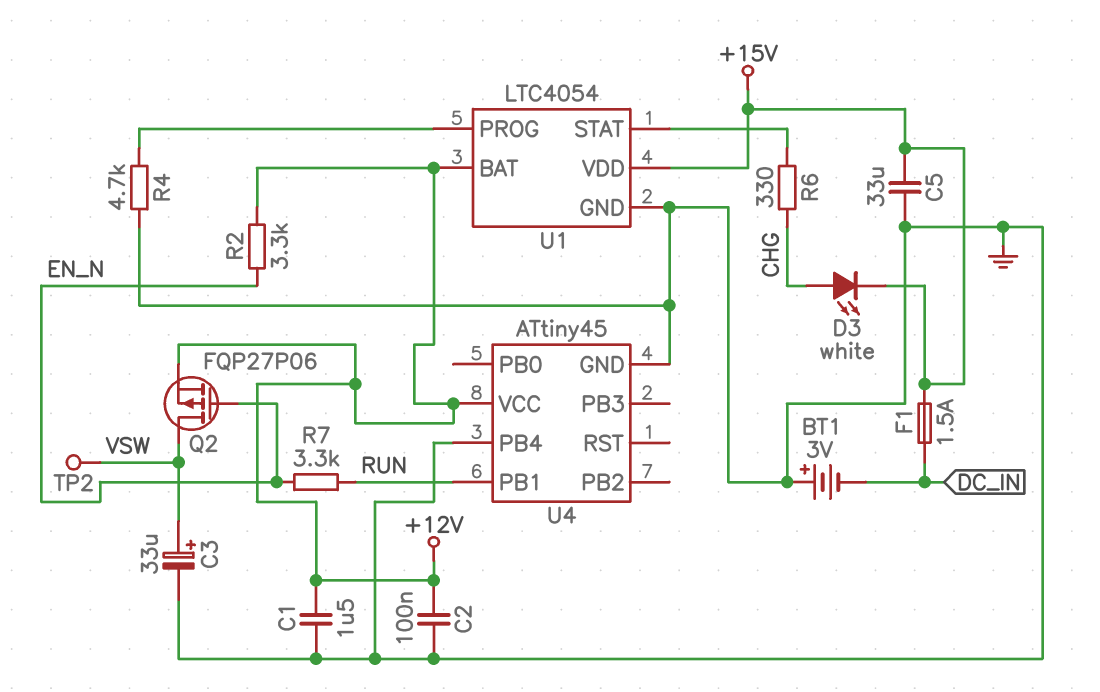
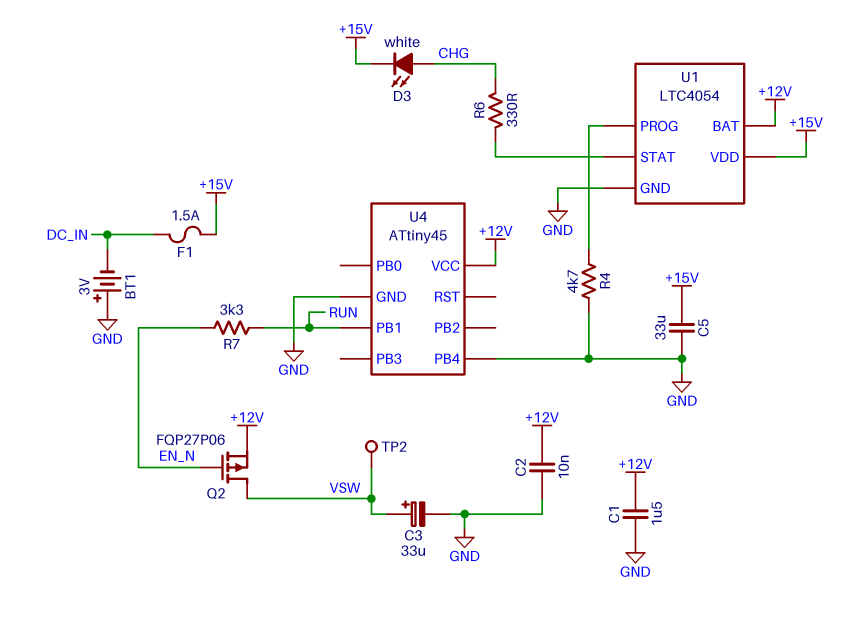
C2: 100nF (+12V, GND) -> 10nF (+12V, GND)
R2: 3.3k (+12V, EN_N) -> none

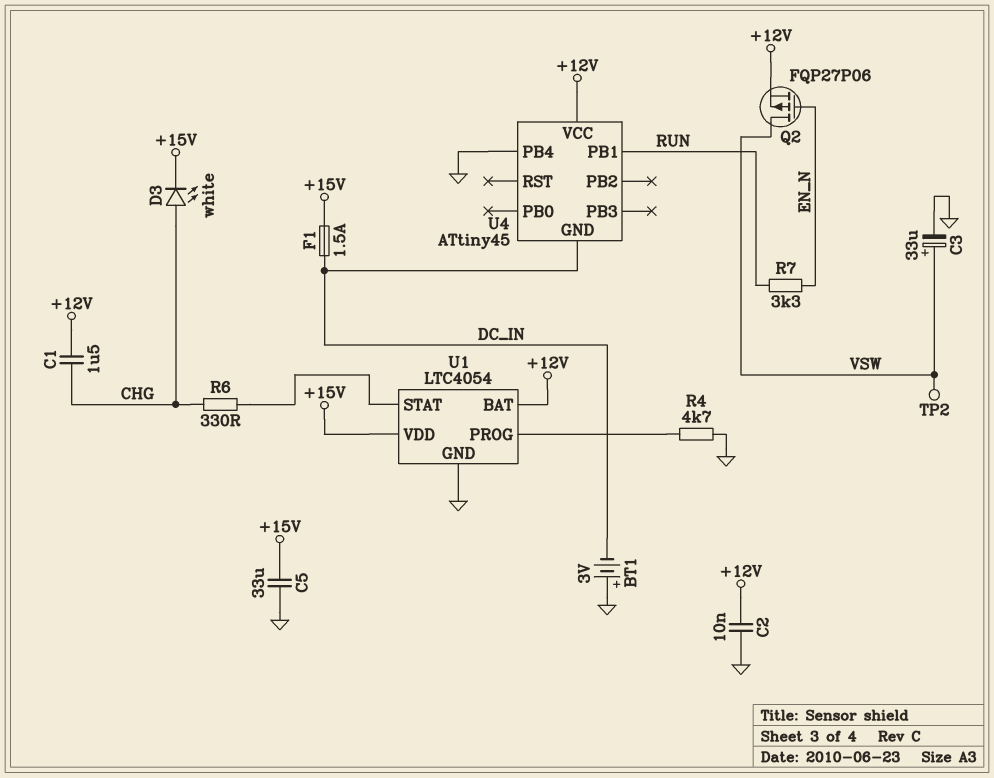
C1: 1.5uF (+12V, GND) -> 1.5uF (+12V, CHG)
U4 pin GND: GND -> DC_IN

